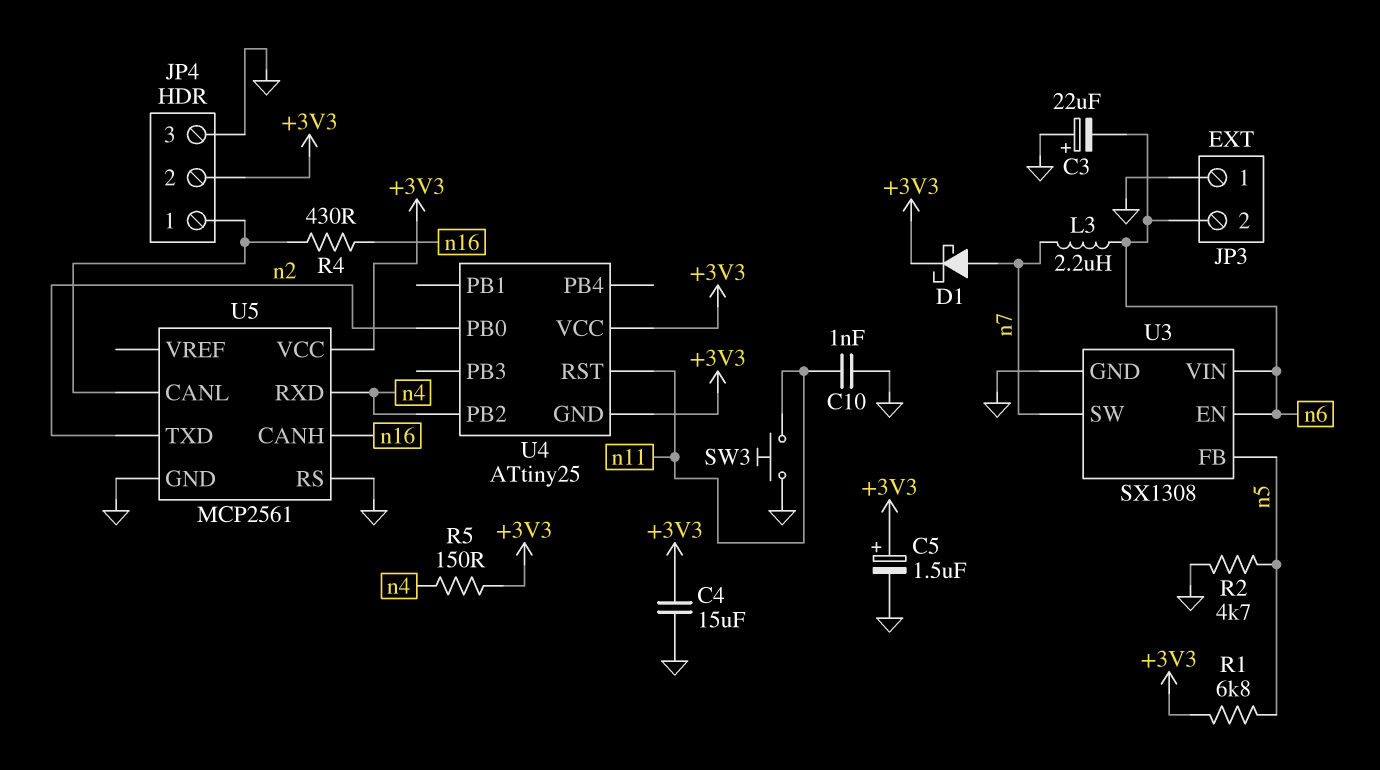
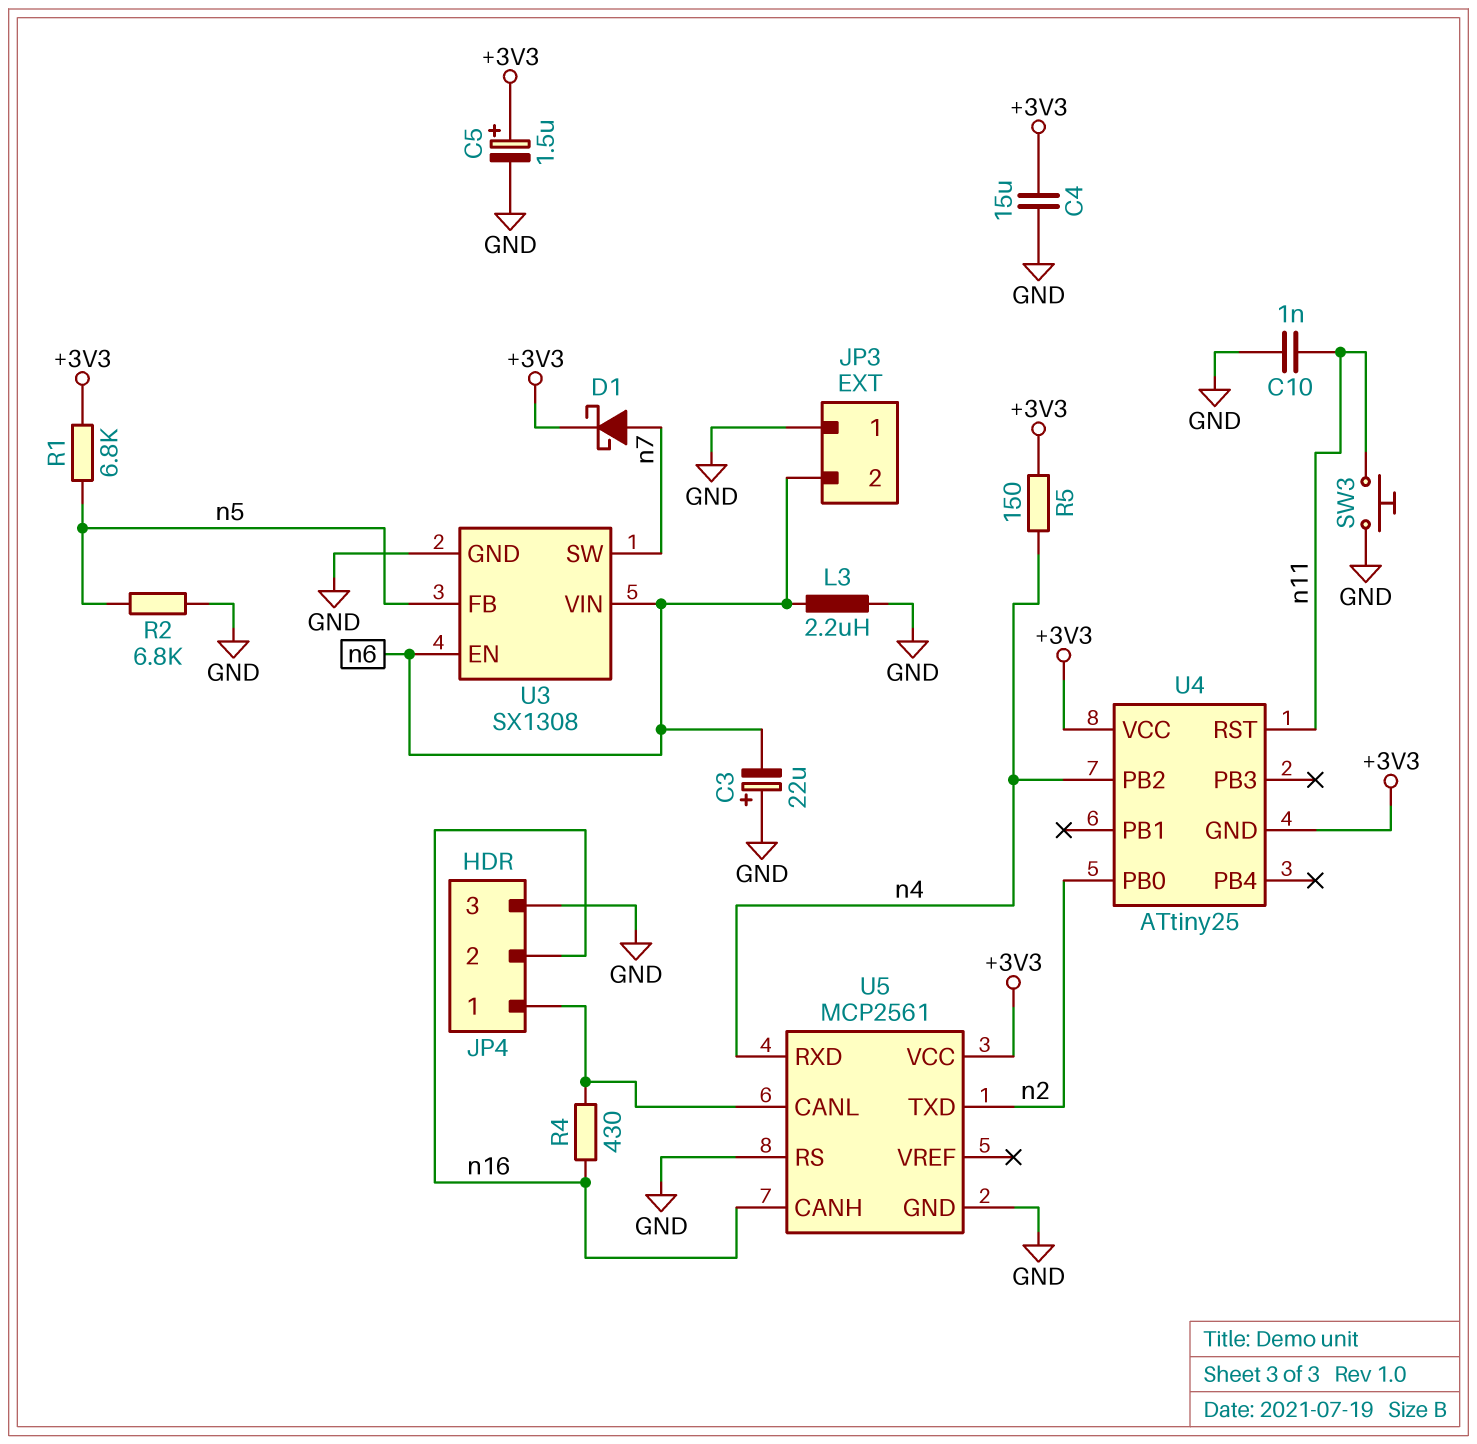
JP4 pin 2: +3V3 -> n16
L3: 2.2uH (n6, n7) -> 2.2uH (GND, n6)
R2: 4.7k (GND, n5) -> 6.8k (GND, n5)

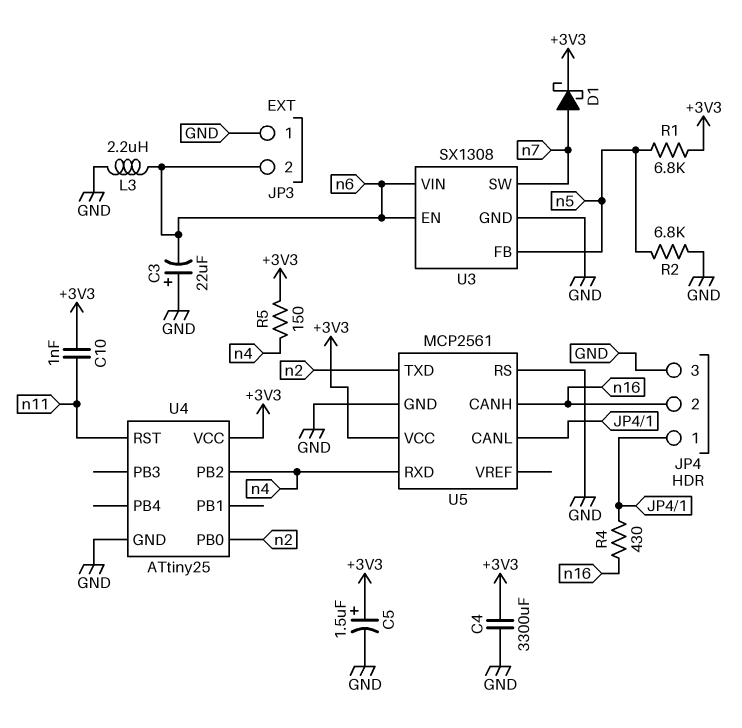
C4: 15uF (+3V3, GND) -> 3300uF (+3V3, GND)
C10: 1nF (GND, n11) -> 1nF (+3V3, n11)
SW3: button (GND, n11) -> none
U4 pin GND: +3V3 -> GND

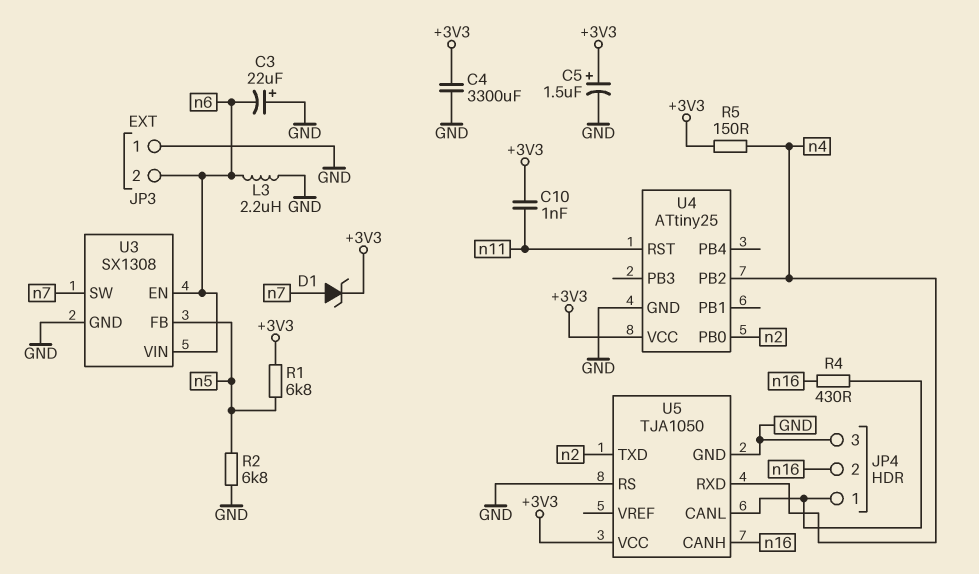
D1: schottky (A n7, K +3V3) -> zener (A n7, K +3V3)
U5: MCP2561 -> TJA1050

